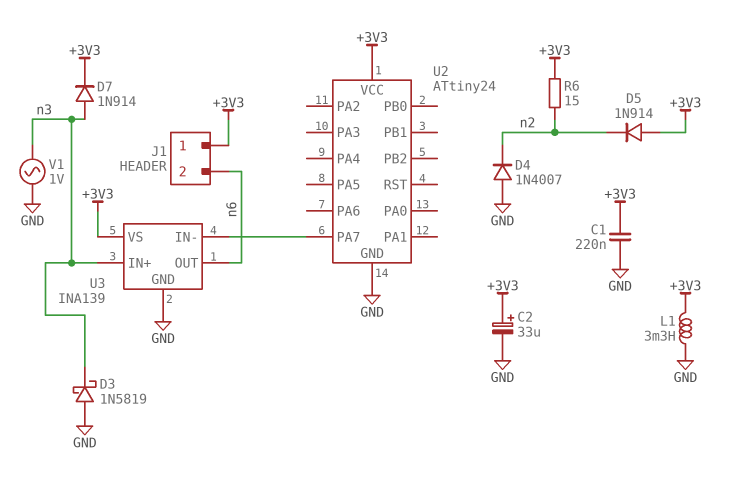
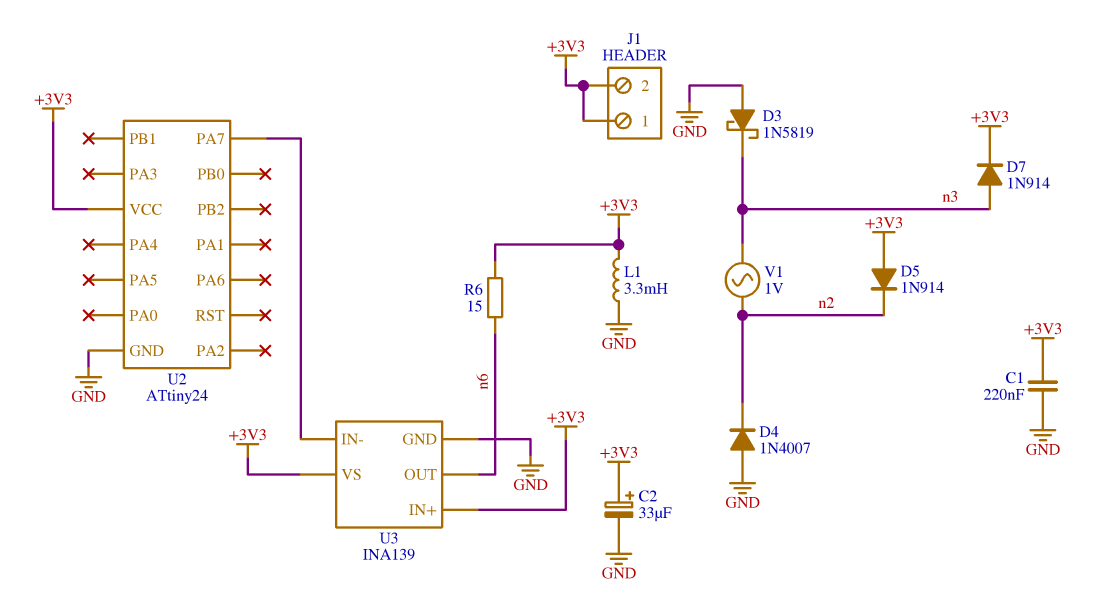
J1 pin 2: n6 -> +3V3
R6: 15 (+3V3, n2) -> 15 (+3V3, n6)
U3 pin IN+: n3 -> +3V3
V1: AC 1V (GND, n3) -> AC 1V (n2, n3)

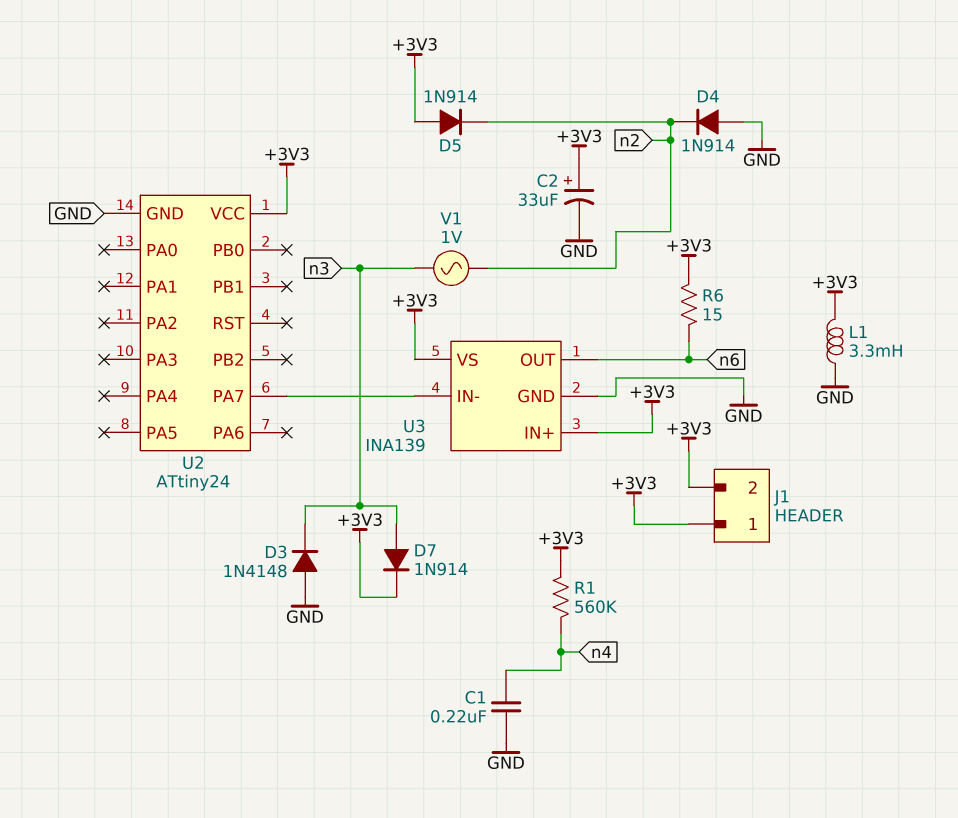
C1: 220nF (+3V3, GND) -> 220nF (GND, n4)
D3: schottky 1N5819 (A GND, K n3) -> diode 1N4148 (A GND, K n3)
D4: diode 1N4007 (A GND, K n2) -> diode 1N914 (A GND, K n2)
R1: none -> 560k (+3V3, n4)

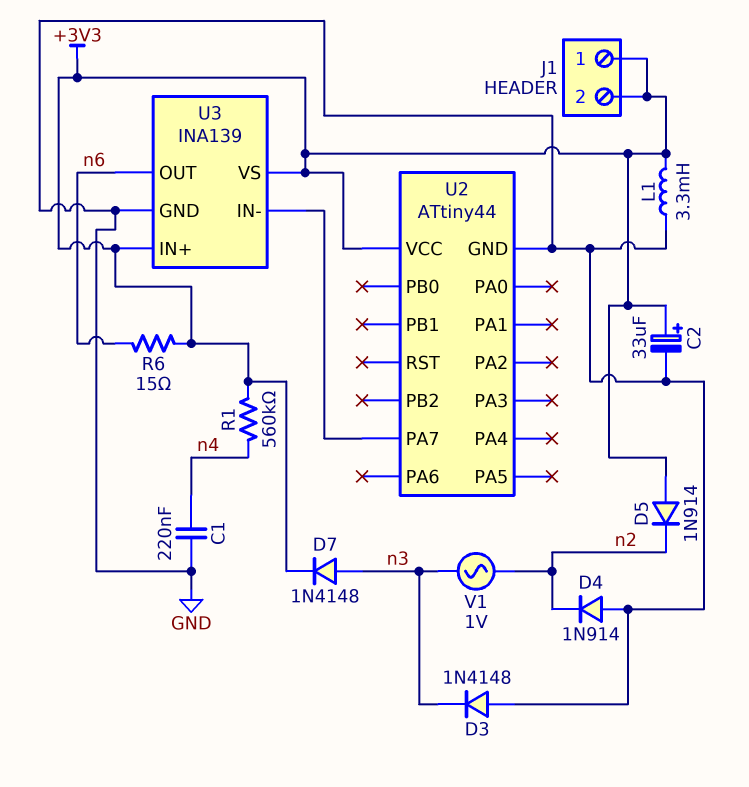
D7: diode 1N914 (A n3, K +3V3) -> diode 1N4148 (A n3, K +3V3)
U2: ATtiny24 -> ATtiny44

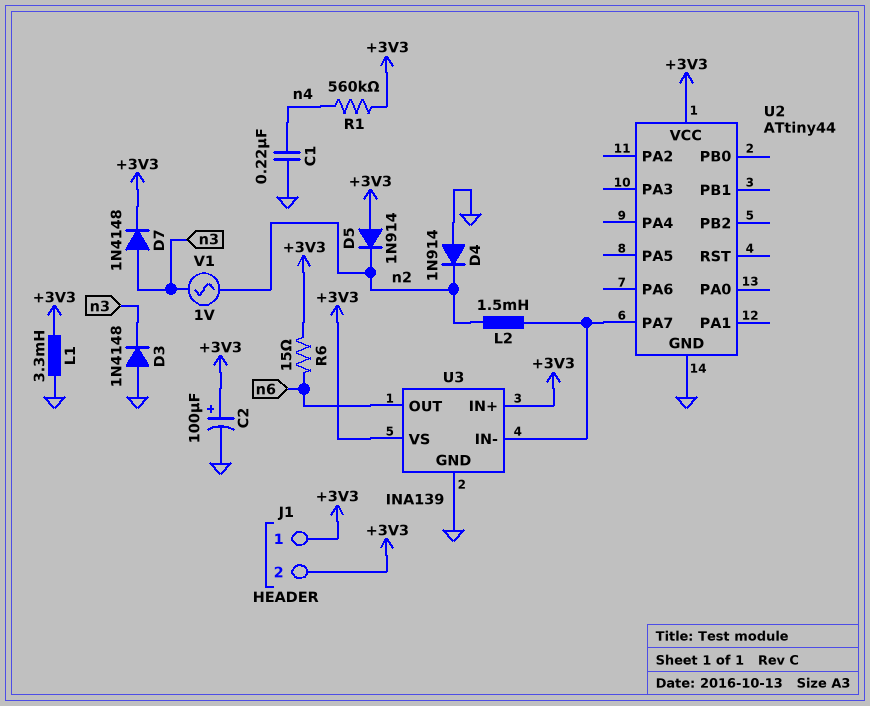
C2: 33uF (plus +3V3, minus GND) -> 100uF (plus +3V3, minus GND)
L2: none -> 1.5mH (U2/PA7, n2)

